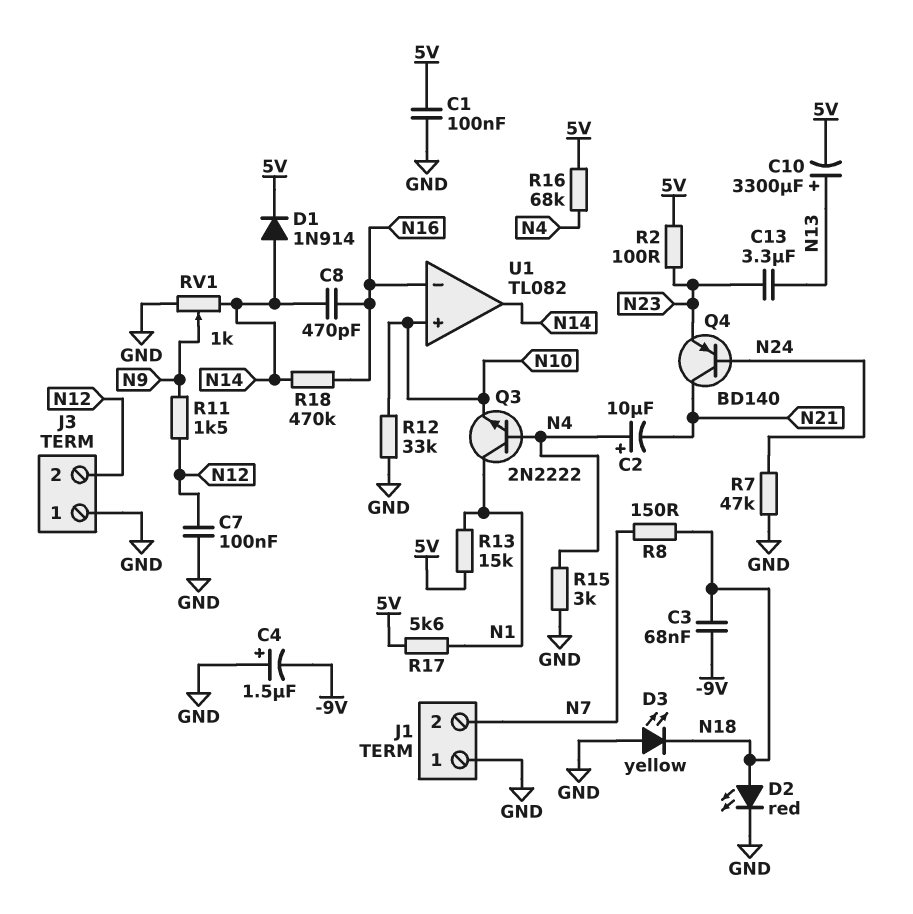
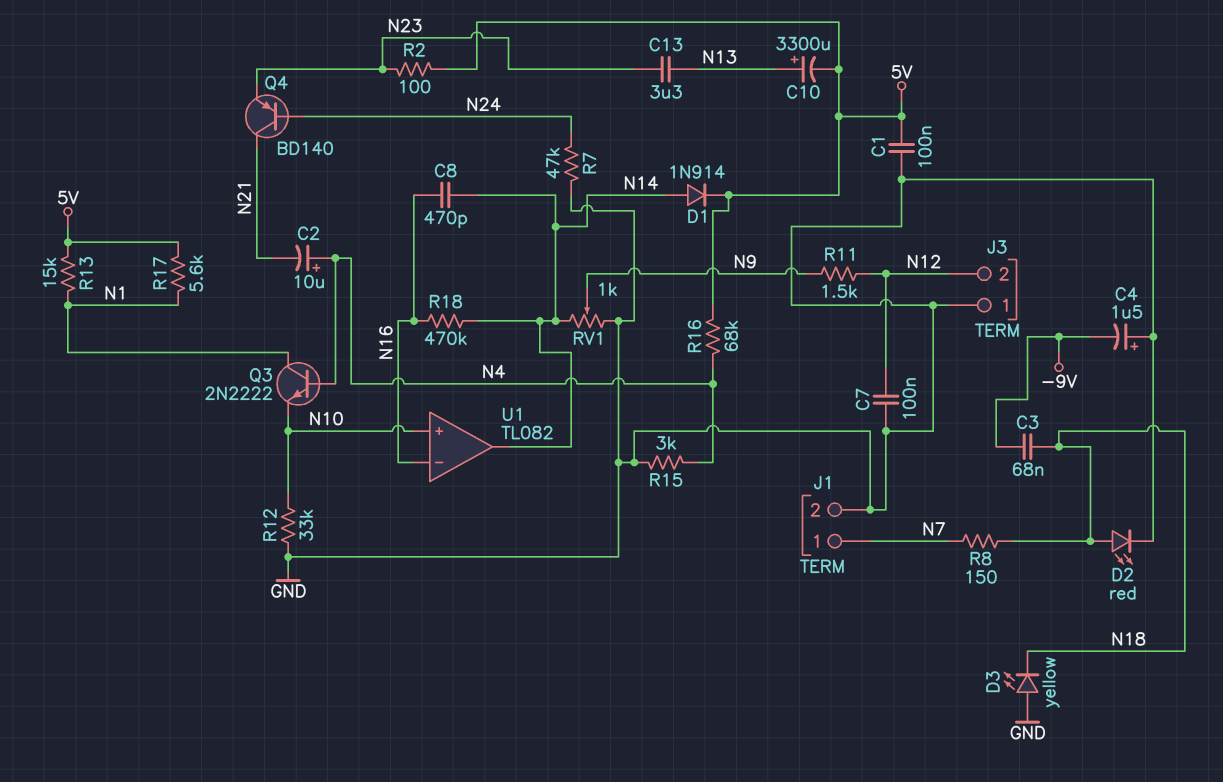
J1 pin 1: GND -> N7
J1 pin 2: N7 -> GND

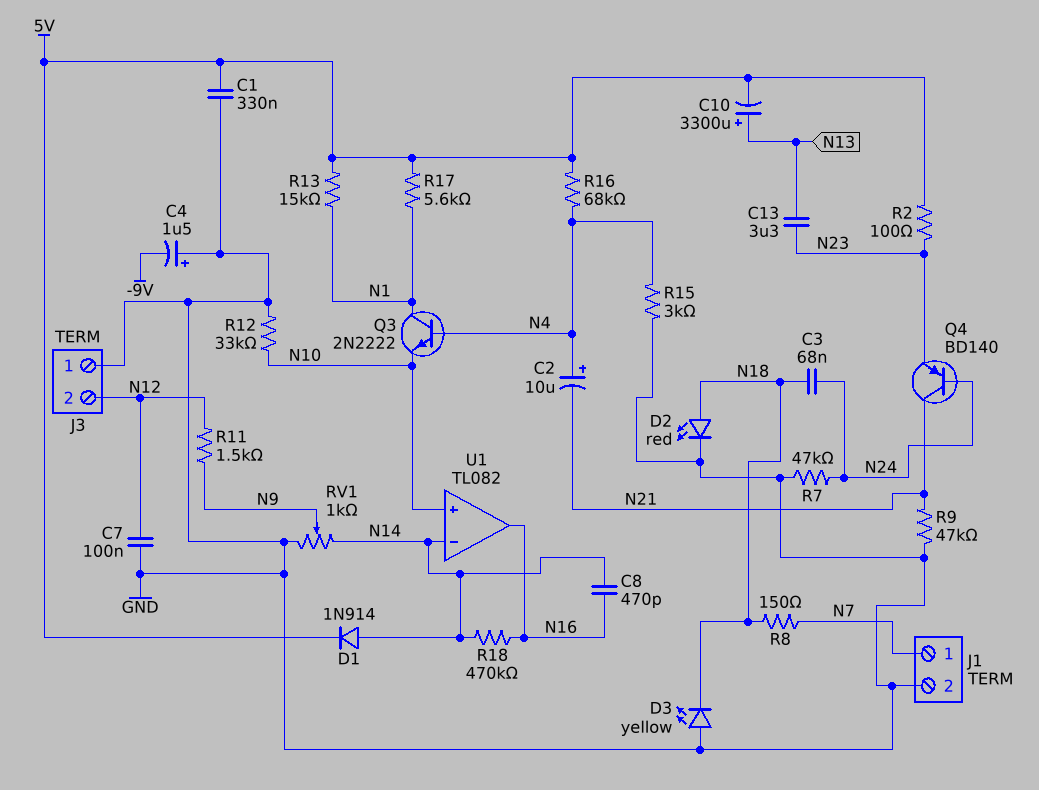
C1: 100nF (5V, GND) -> 330nF (5V, GND)
C3: 68nF (-9V, N18) -> 68nF (N18, N24)
R9: none -> 47k (GND, N21)
U1 pin in-: N16 -> N14
U1 pin out: N14 -> N16

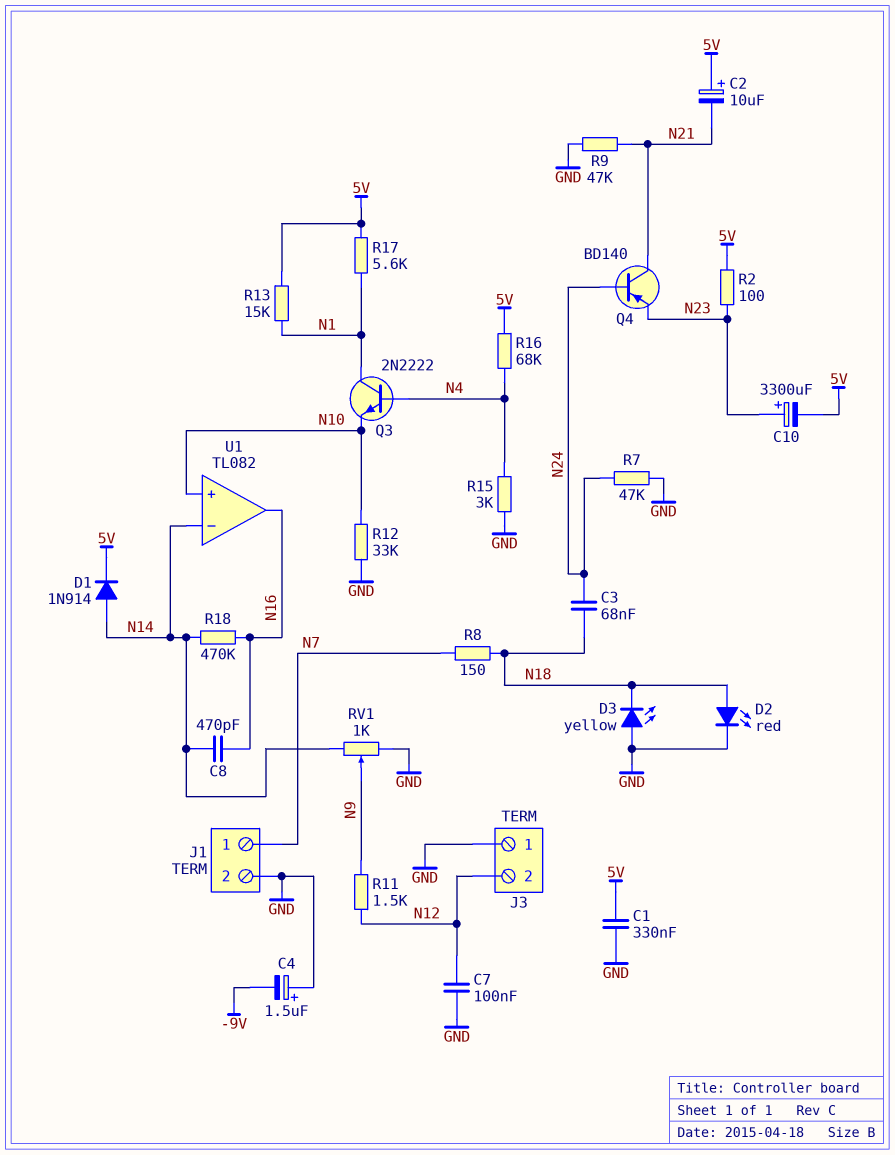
C2: 10uF (plus N4, minus N21) -> 10uF (plus 5V, minus N21)
C10: 3300uF (plus N13, minus 5V) -> 3300uF (plus N23, minus 5V)
C13: 3.3uF (N13, N23) -> none

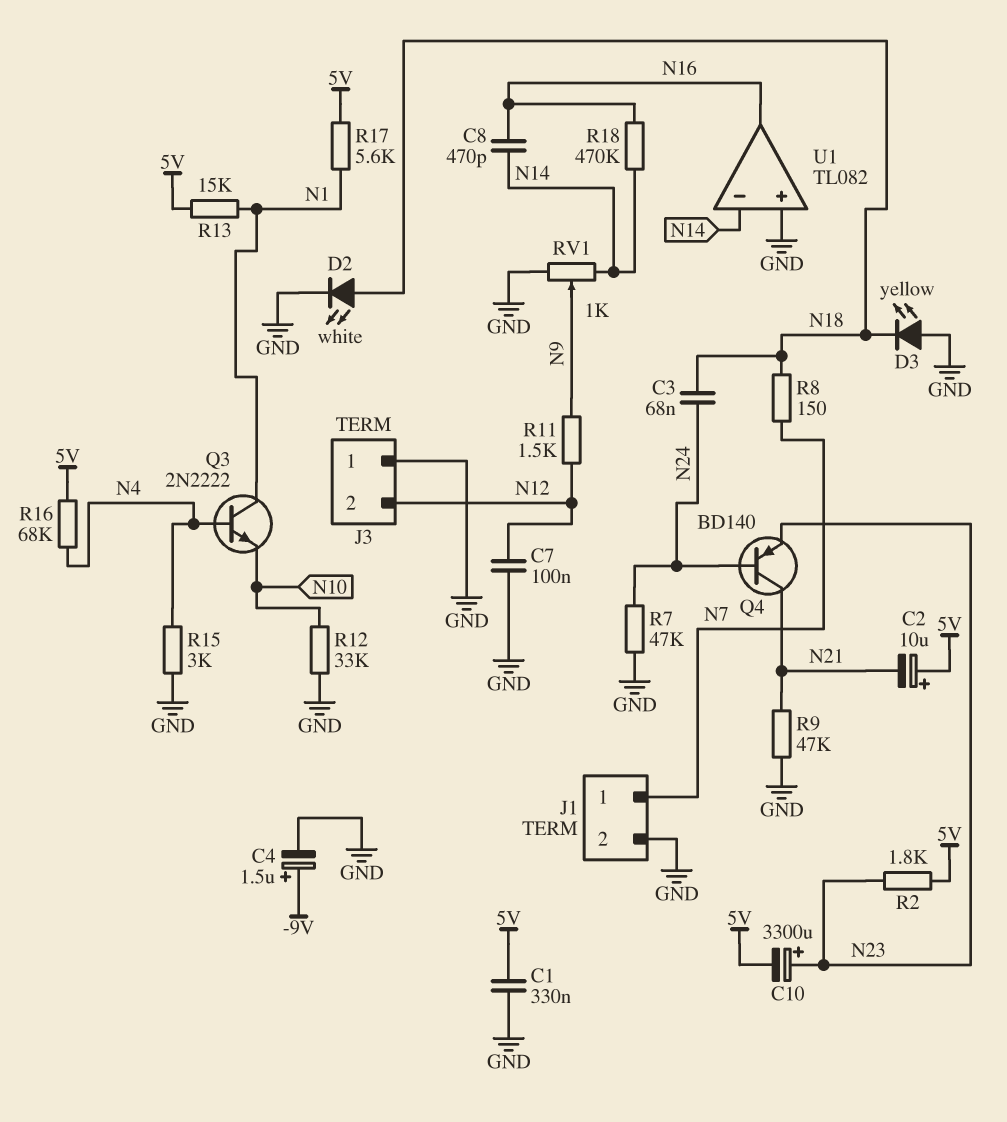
C4: 1.5uF (plus GND, minus -9V) -> 1.5uF (plus -9V, minus GND)
D1: diode 1N914 (A N14, K 5V) -> none
D2: LED red (A N18, K GND) -> LED white (A N18, K GND)
R2: 100 (5V, N23) -> 1.8k (5V, N23)
U1 pin in+: N10 -> GND

